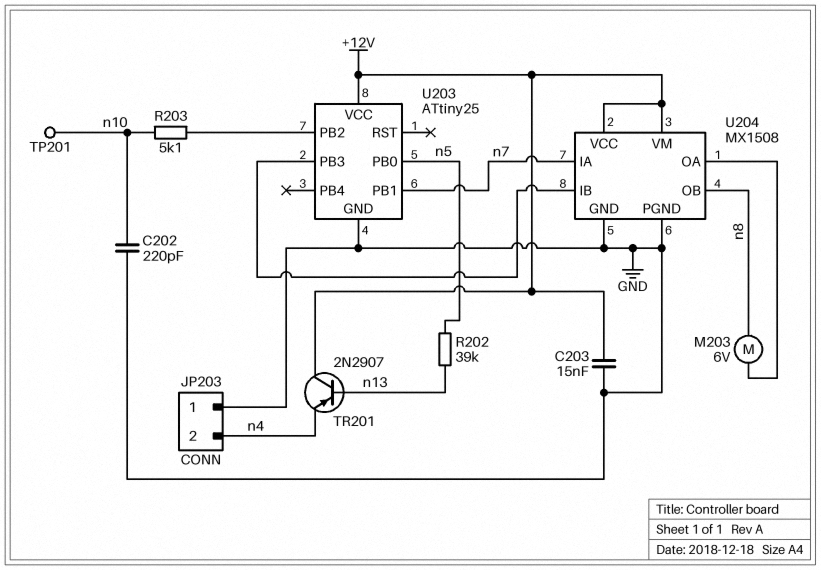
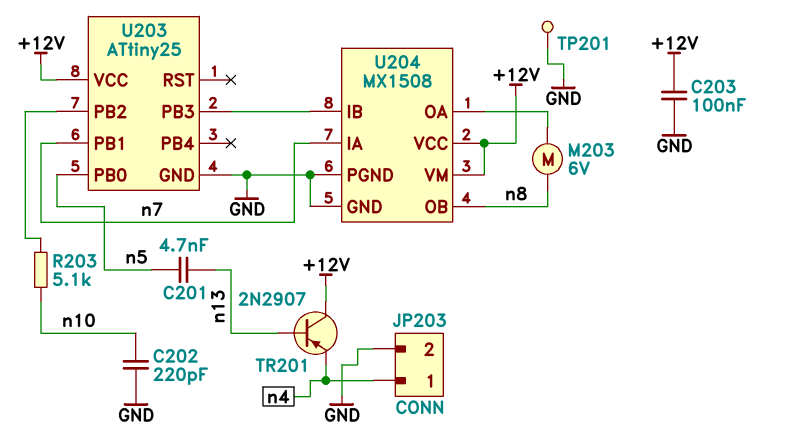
C201: none -> 4.7nF (n5, n13)
C203: 15nF (+12V, GND) -> 100nF (+12V, GND)
JP203 pin 1: GND -> n4
JP203 pin 2: n4 -> GND
R202: 39k (n5, n13) -> none
TP201: test point (n10) -> test point (GND)

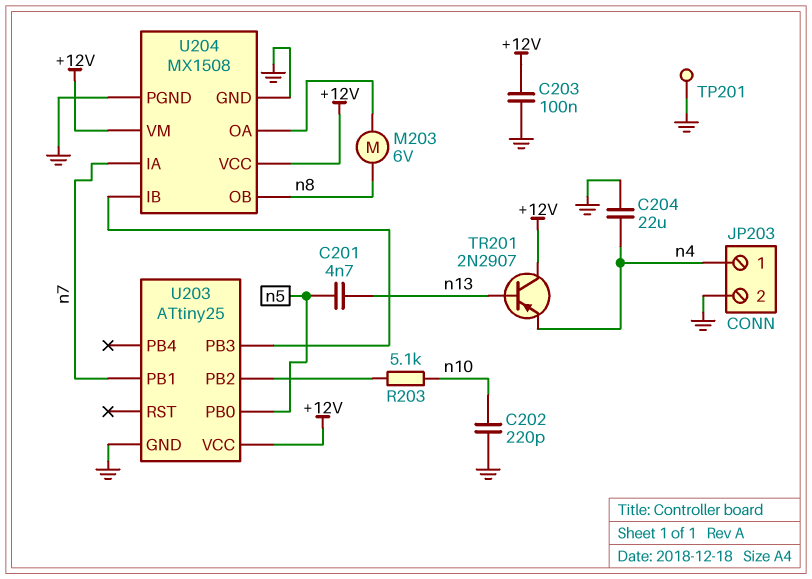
C204: none -> 22uF (GND, n4)

